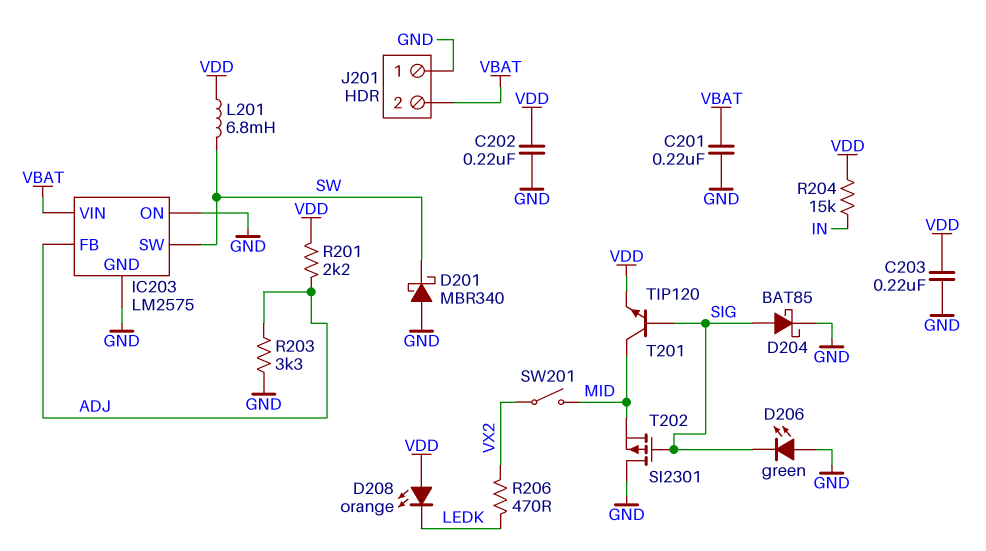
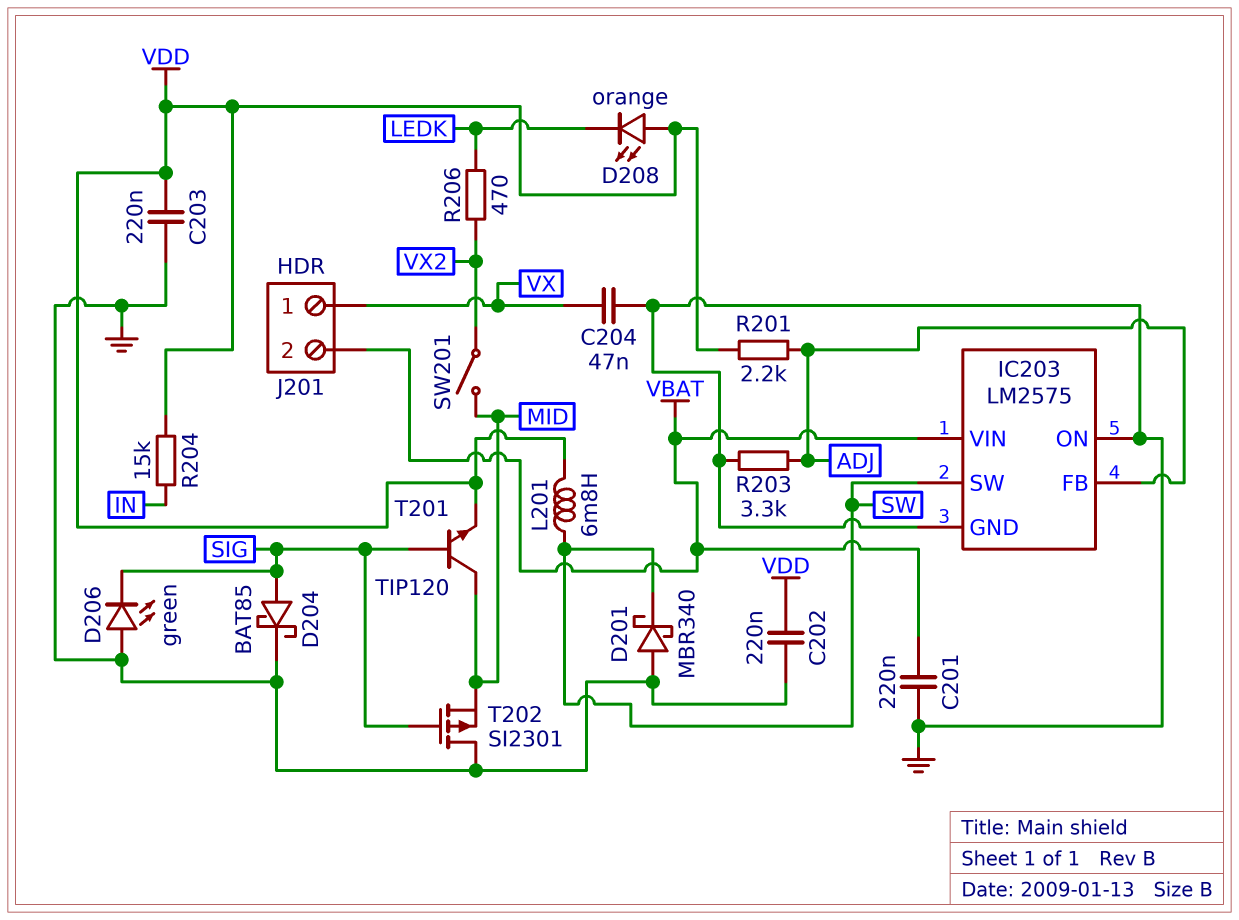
C204: none -> 47nF (GND, VX)
J201 pin 1: GND -> VX

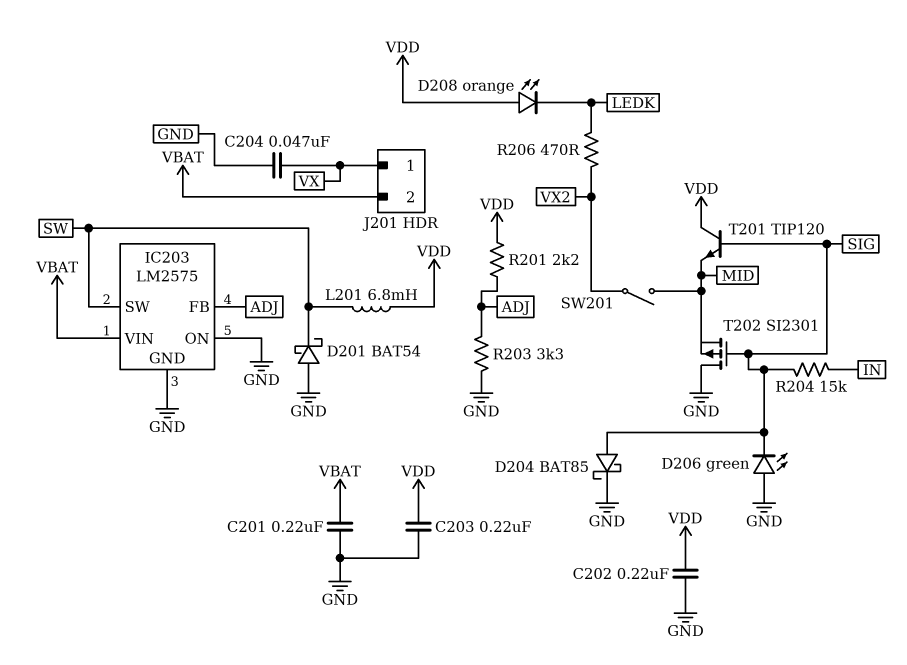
D201: schottky MBR340 (A GND, K SW) -> schottky BAT54 (A GND, K SW)
R204: 15k (IN, VDD) -> 15k (IN, SIG)
T201: NPN TIP120 (B SIG, C MID, E VDD) -> NPN TIP120 (B SIG, C VDD, E MID)

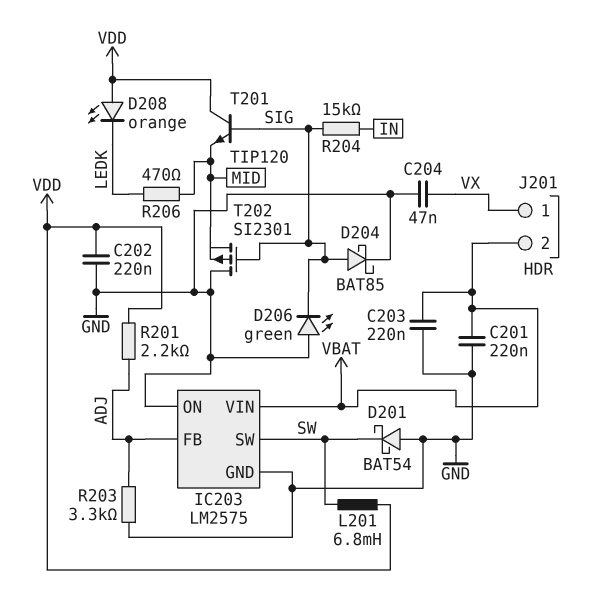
C203: 220nF (GND, VDD) -> 220nF (GND, VBAT)
R206: 470 (LEDK, VX2) -> 470 (LEDK, MID)
SW201: switch (MID, VX2) -> none

